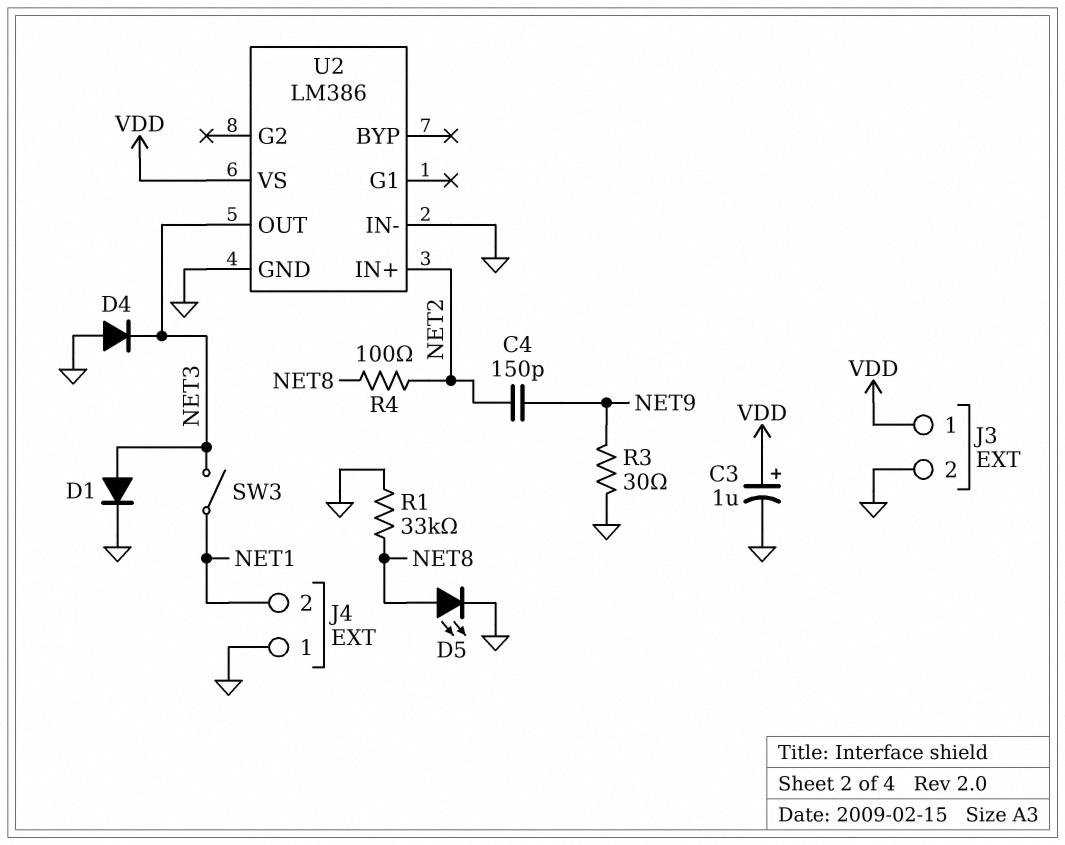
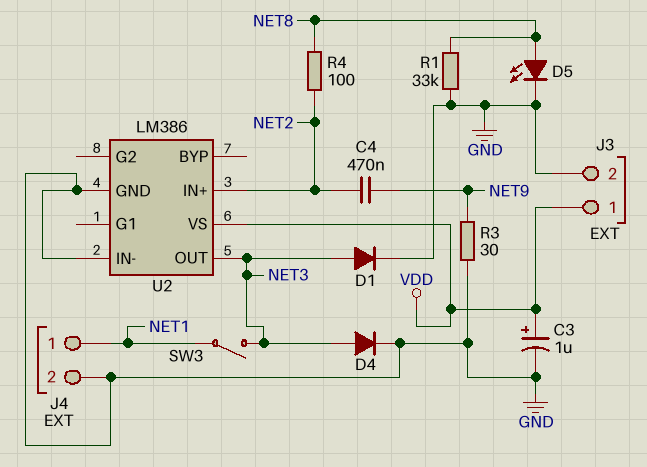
C4: 150pF (NET2, NET9) -> 470nF (NET2, NET9)
D4: diode (A GND, K NET3) -> diode (A NET3, K GND)
J4 pin 1: GND -> NET1
J4 pin 2: NET1 -> GND

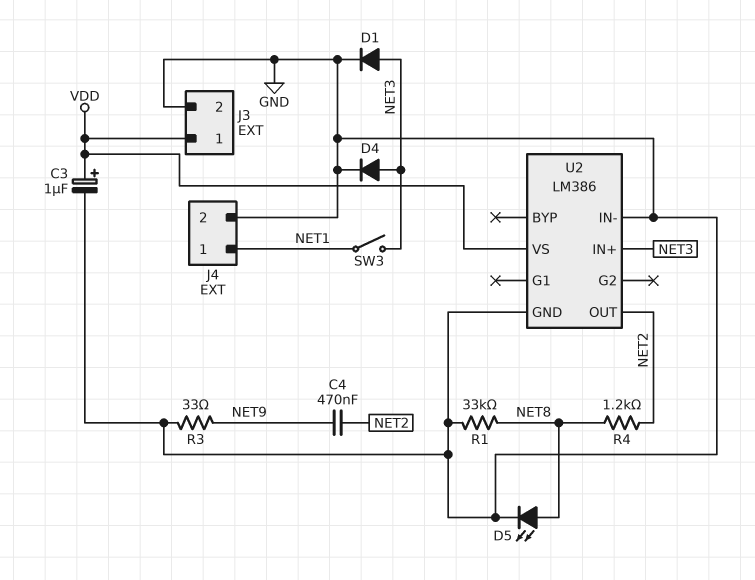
R3: 30 (GND, NET9) -> 33 (GND, NET9)
R4: 100 (NET2, NET8) -> 1.2k (NET2, NET8)
U2 pin IN+: NET2 -> NET3
U2 pin OUT: NET3 -> NET2

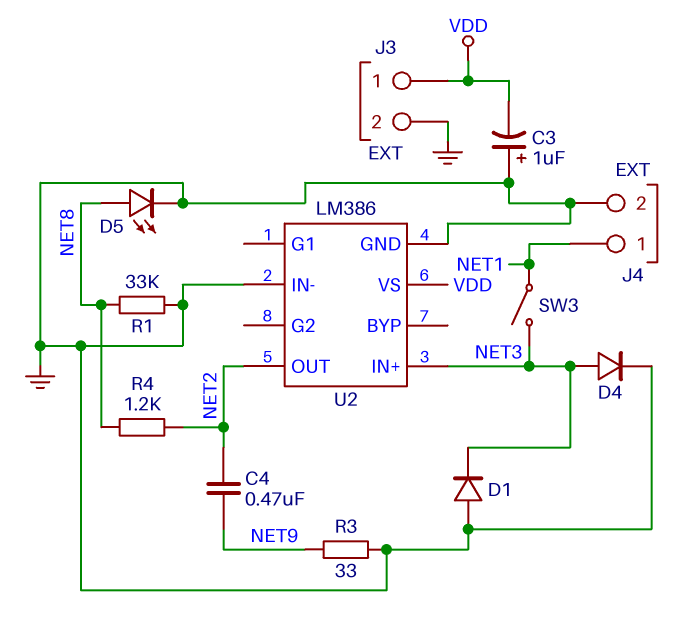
C3: 1uF (plus VDD, minus GND) -> 1uF (plus GND, minus VDD)
D1: diode (A NET3, K GND) -> diode (A GND, K NET3)

